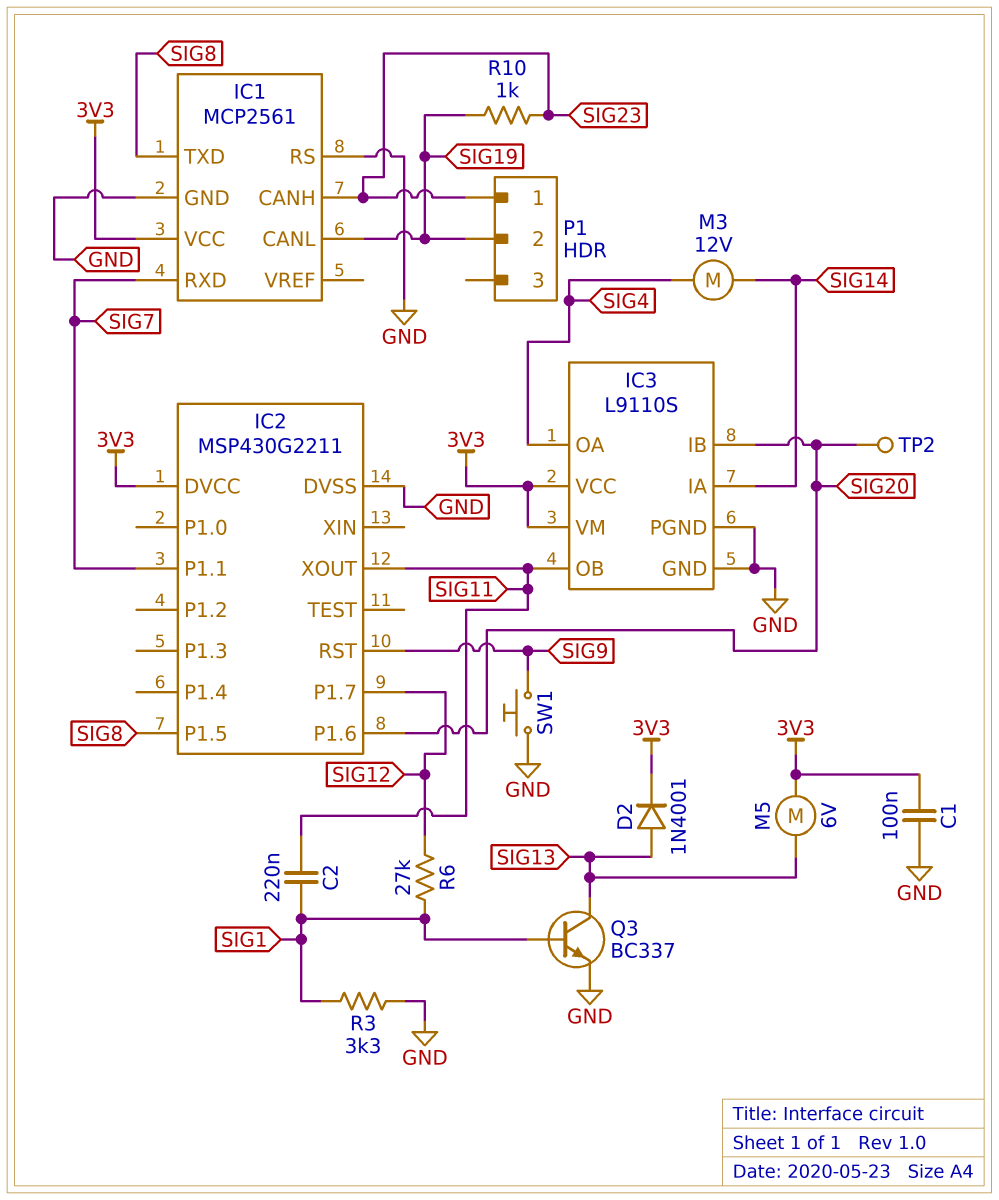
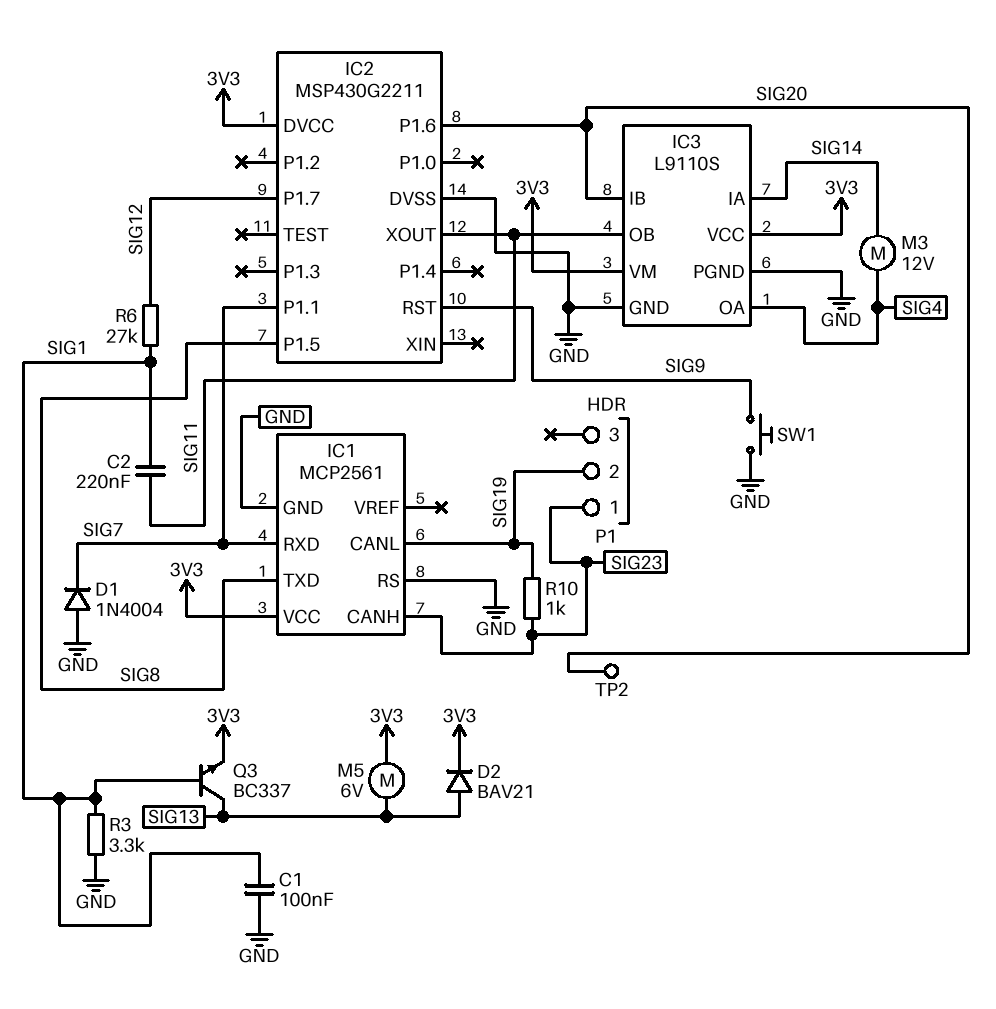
C1: 100nF (3V3, GND) -> 100nF (GND, SIG1)
D1: none -> diode 1N4004 (A GND, K SIG7)
D2: diode 1N4001 (A SIG13, K 3V3) -> diode BAV21 (A SIG13, K 3V3)
Q3: NPN BC337 (B SIG1, C SIG13, E GND) -> NPN BC337 (B SIG1, C SIG13, E 3V3)

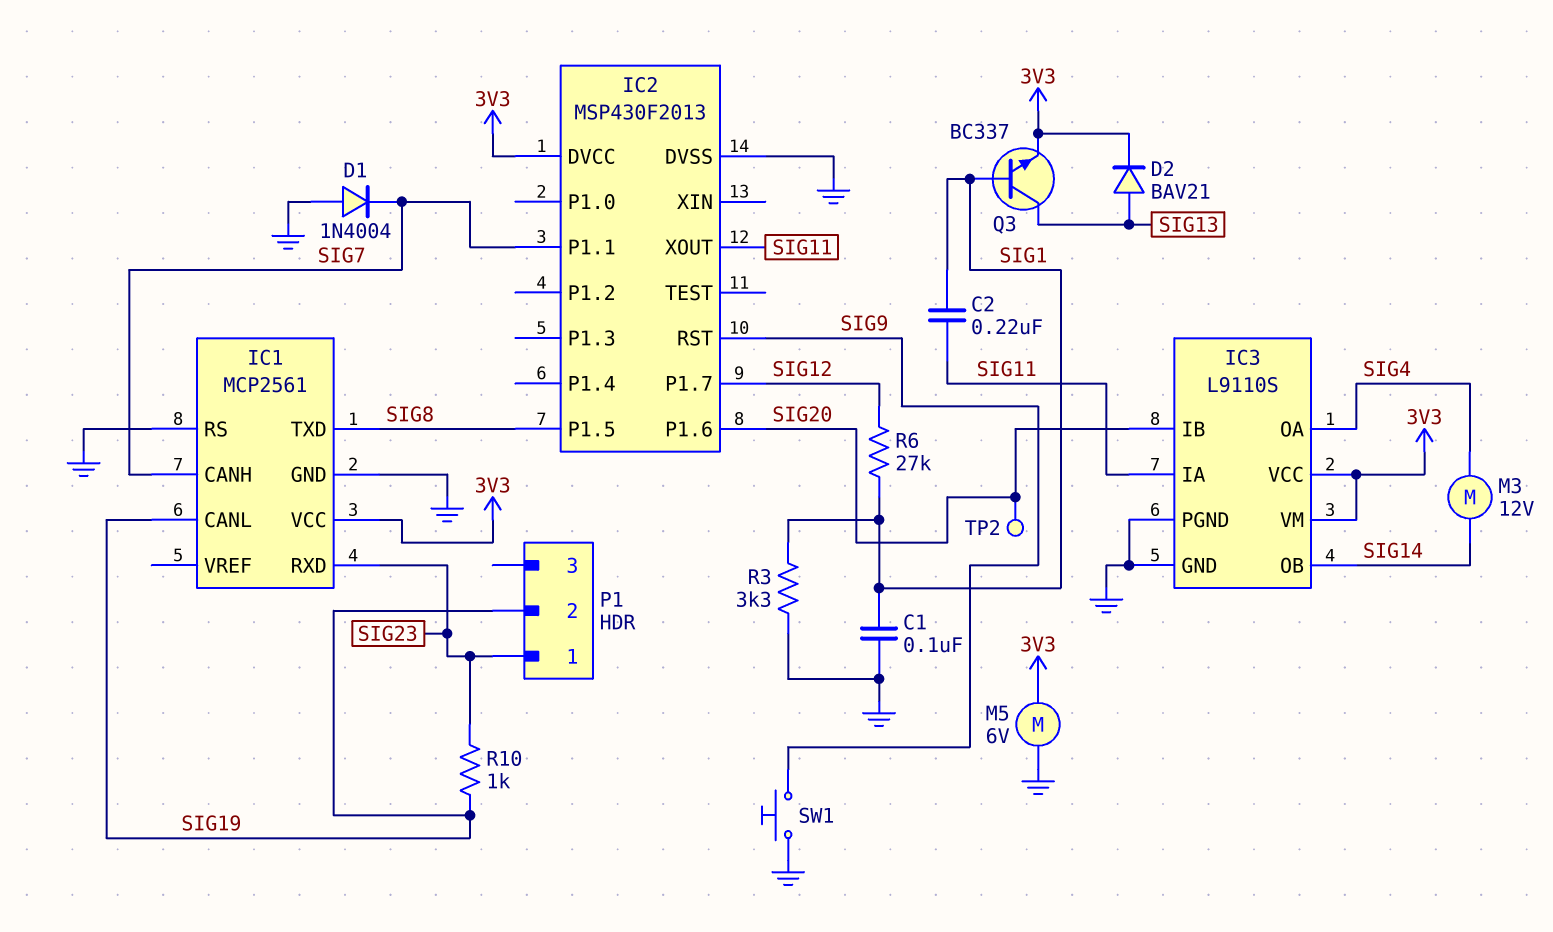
IC1 pin CANH: SIG23 -> SIG7
IC1 pin RXD: SIG7 -> SIG23
IC2: MSP430G2211 -> MSP430F2013
IC3 pin IA: SIG14 -> SIG11
IC3 pin OB: SIG11 -> SIG14
M5: motor 6V (3V3, SIG13) -> motor 6V (3V3, GND)

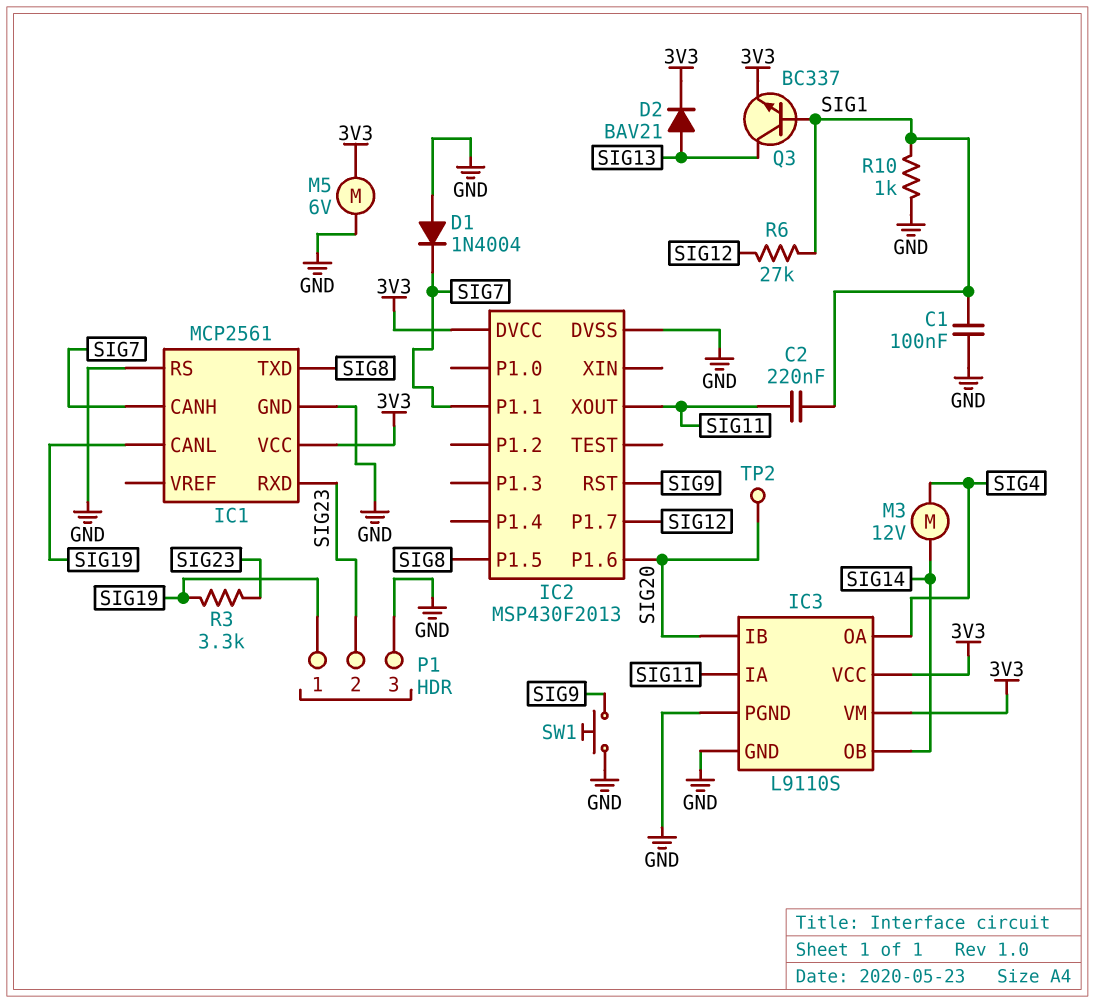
P1 pin 1: SIG23 -> SIG19
P1 pin 2: SIG19 -> SIG23
P1 pin 3: none -> GND
R3: 3.3k (GND, SIG1) -> 3.3k (SIG19, SIG23)
R10: 1k (SIG19, SIG23) -> 1k (GND, SIG1)

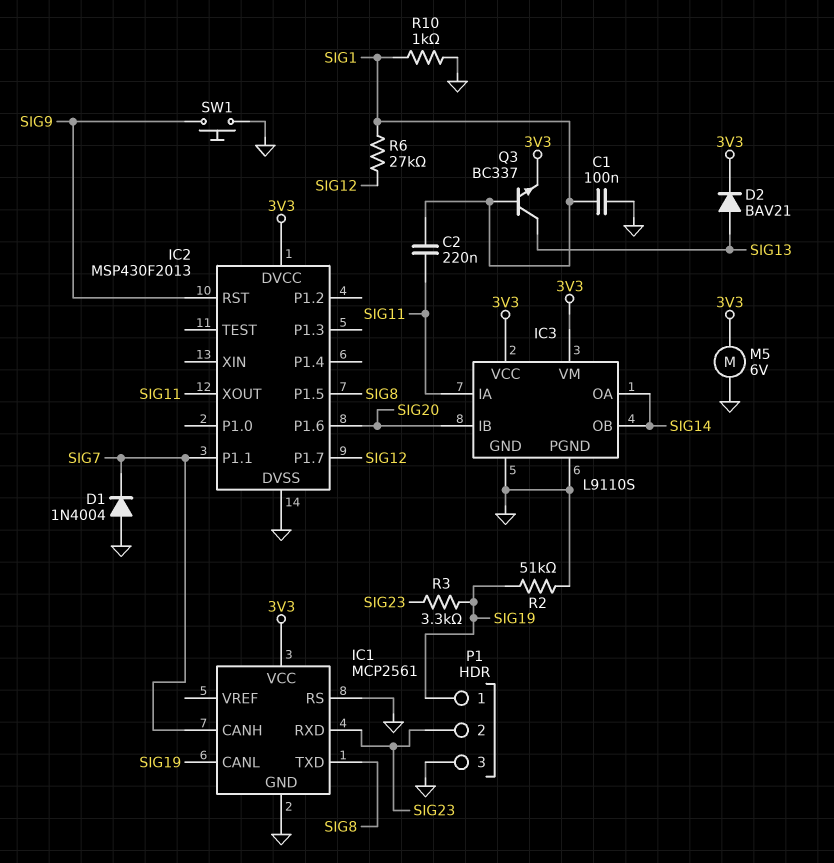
IC3 pin OA: SIG4 -> SIG14
M3: motor 12V (SIG4, SIG14) -> none
R2: none -> 51k (GND, SIG19)
TP2: test point (SIG20) -> none

